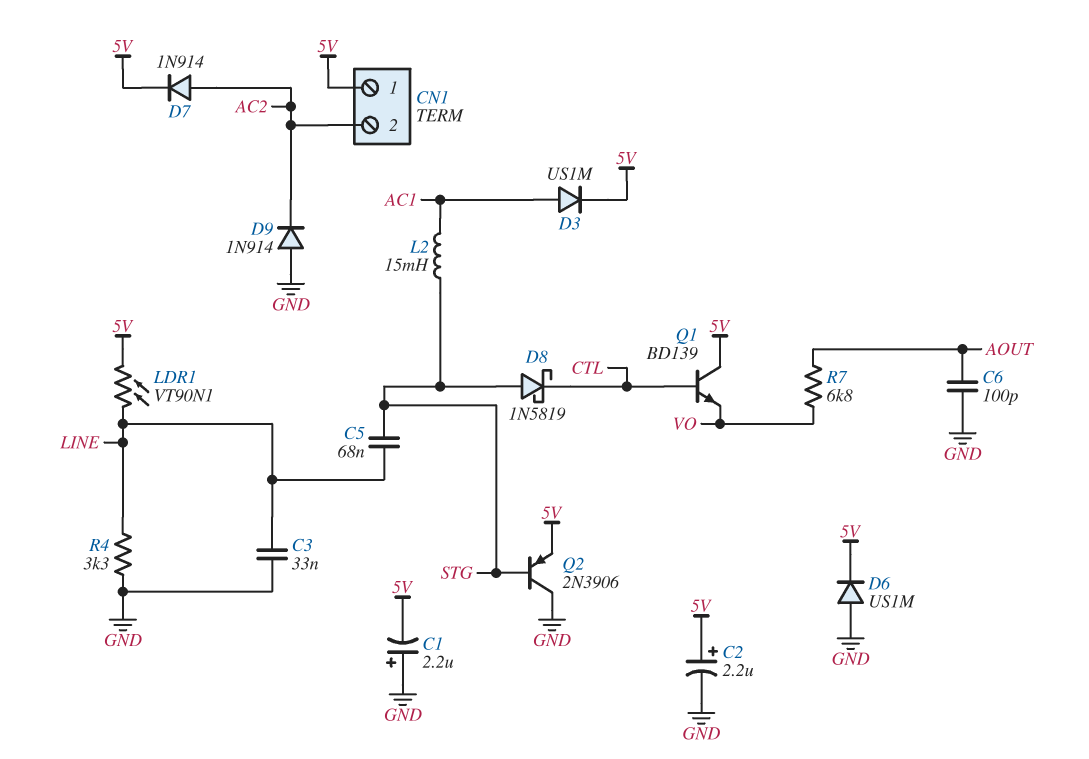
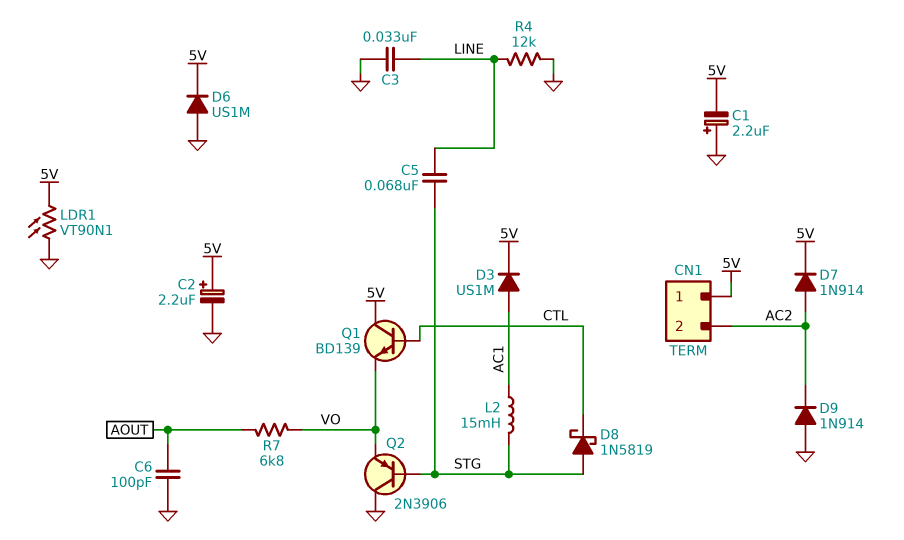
LDR1: VT90N1 (5V, LINE) -> VT90N1 (5V, GND)
Q2: PNP 2N3906 (B STG, C GND, E 5V) -> PNP 2N3906 (B STG, C GND, E VO)
R4: 3.3k (GND, LINE) -> 12k (GND, LINE)

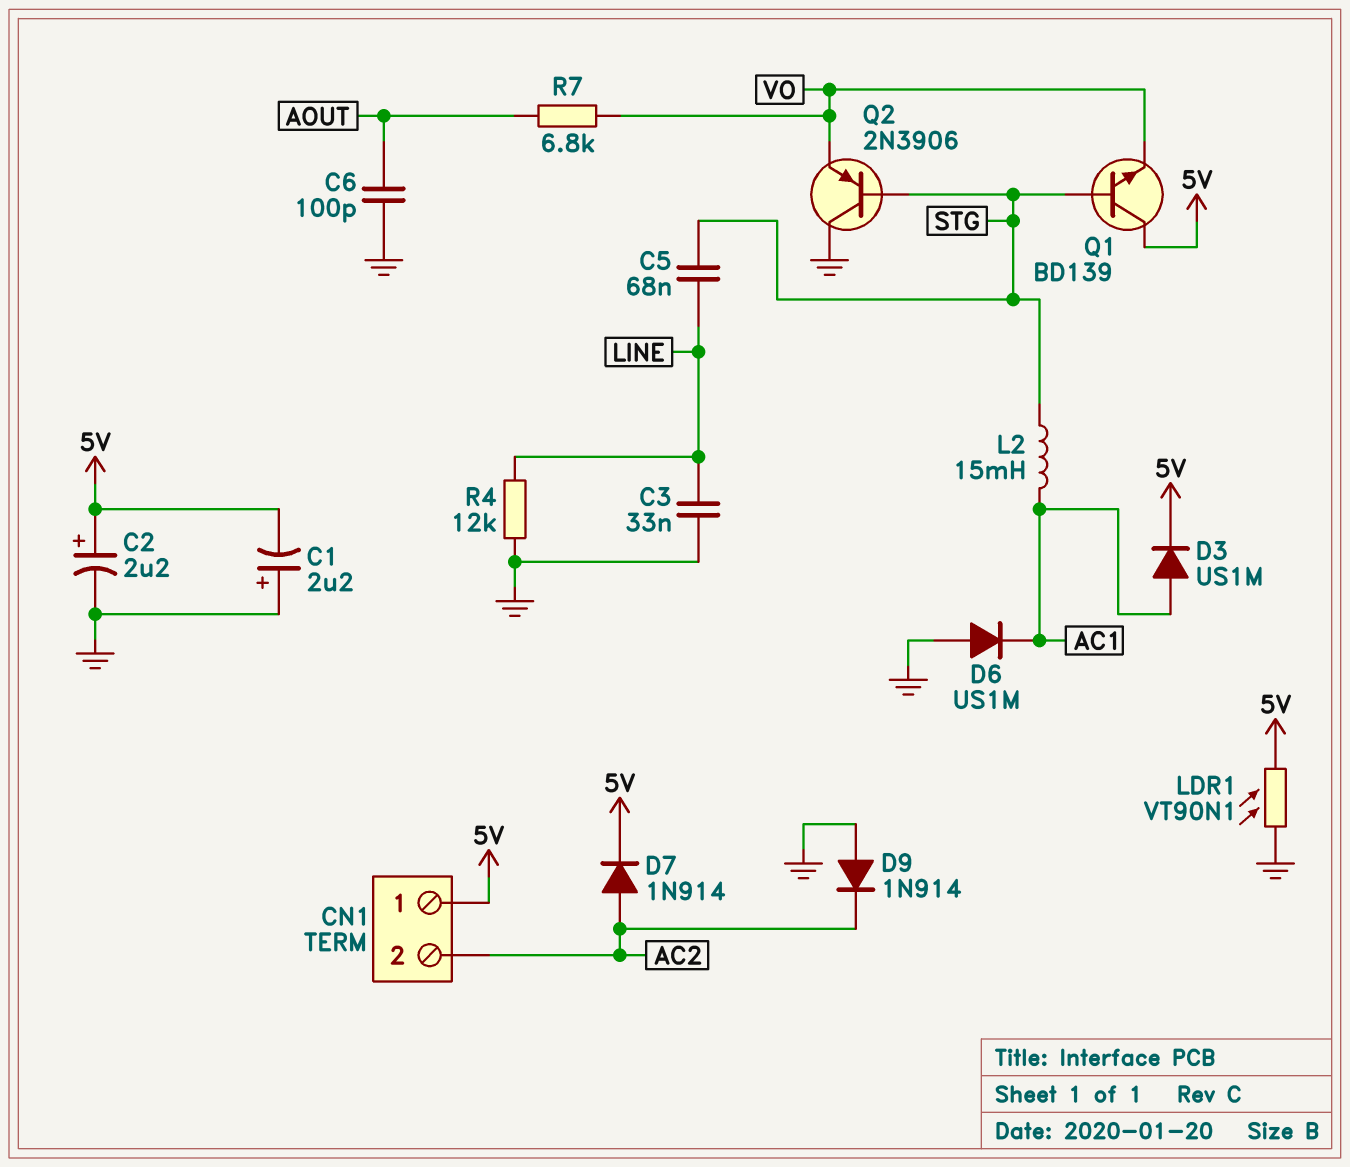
D6: diode US1M (A GND, K 5V) -> diode US1M (A GND, K AC1)
D8: schottky 1N5819 (A STG, K CTL) -> none
Q1: NPN BD139 (B CTL, C 5V, E VO) -> NPN BD139 (B STG, C 5V, E VO)

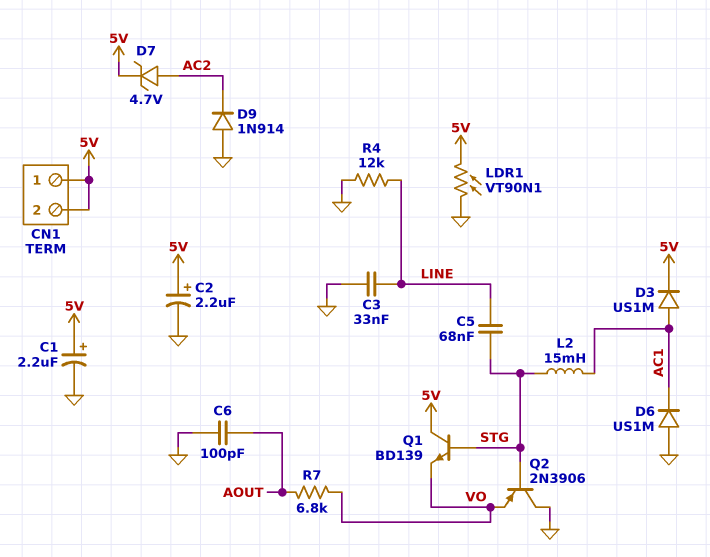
C1: 2.2uF (plus GND, minus 5V) -> 2.2uF (plus 5V, minus GND)
CN1 pin 2: AC2 -> 5V
D7: diode 1N914 (A AC2, K 5V) -> zener 4.7V (A AC2, K 5V)

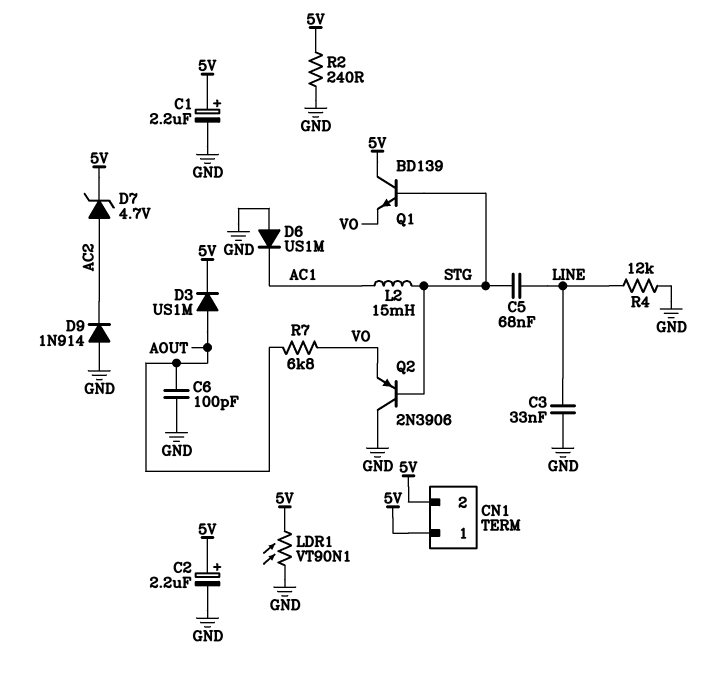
D3: diode US1M (A AC1, K 5V) -> diode US1M (A AOUT, K 5V)
R2: none -> 240 (5V, GND)

